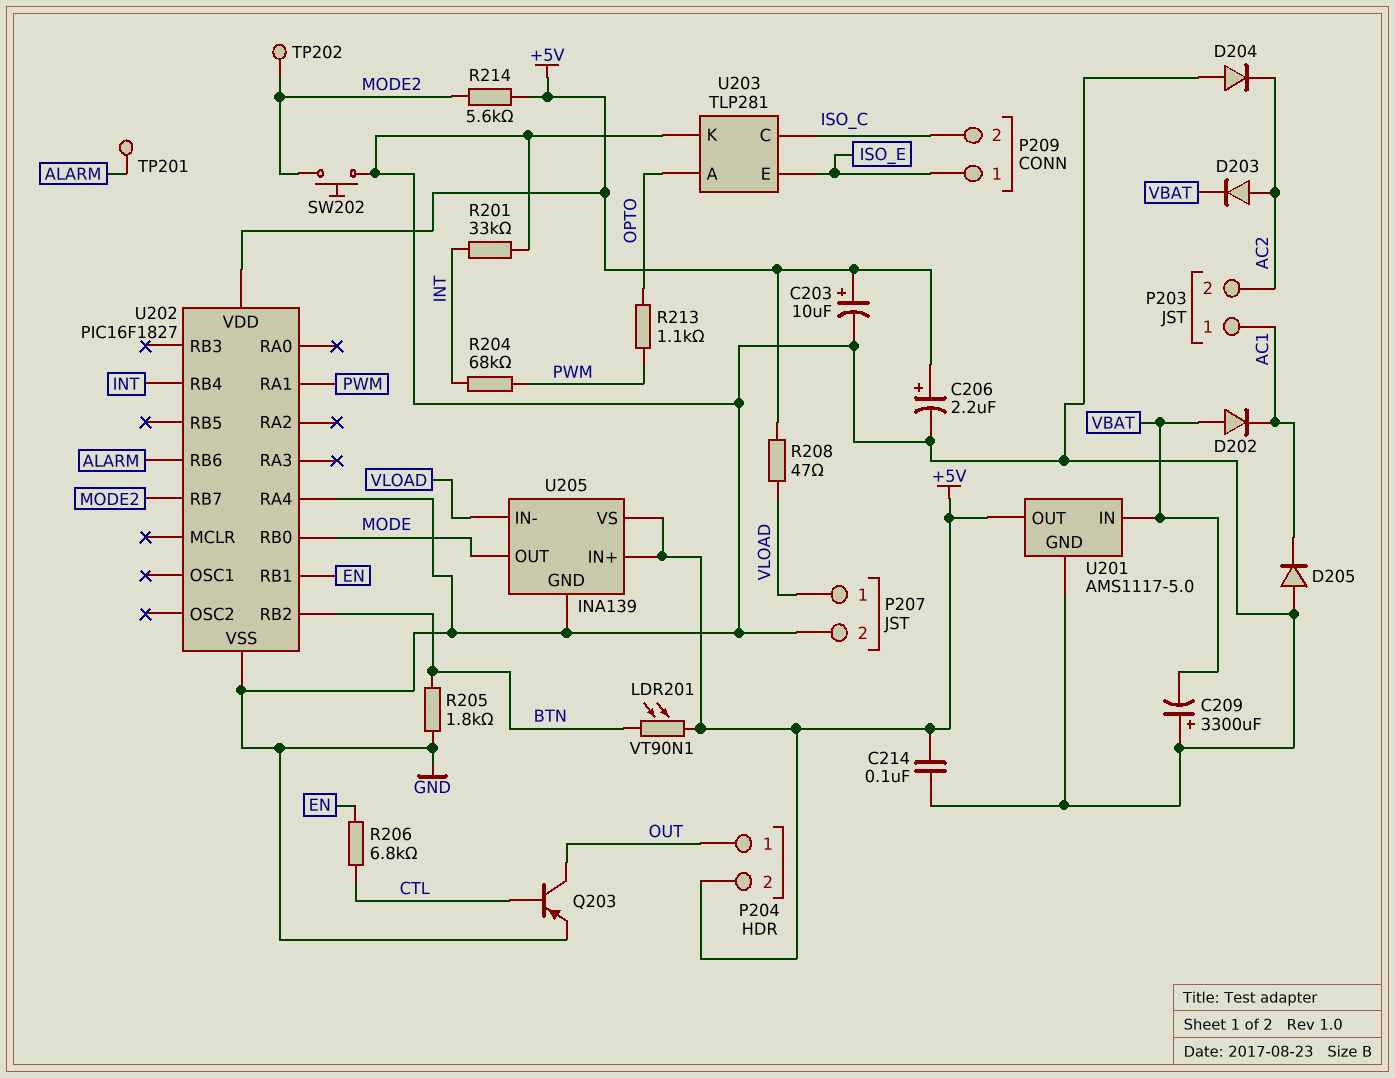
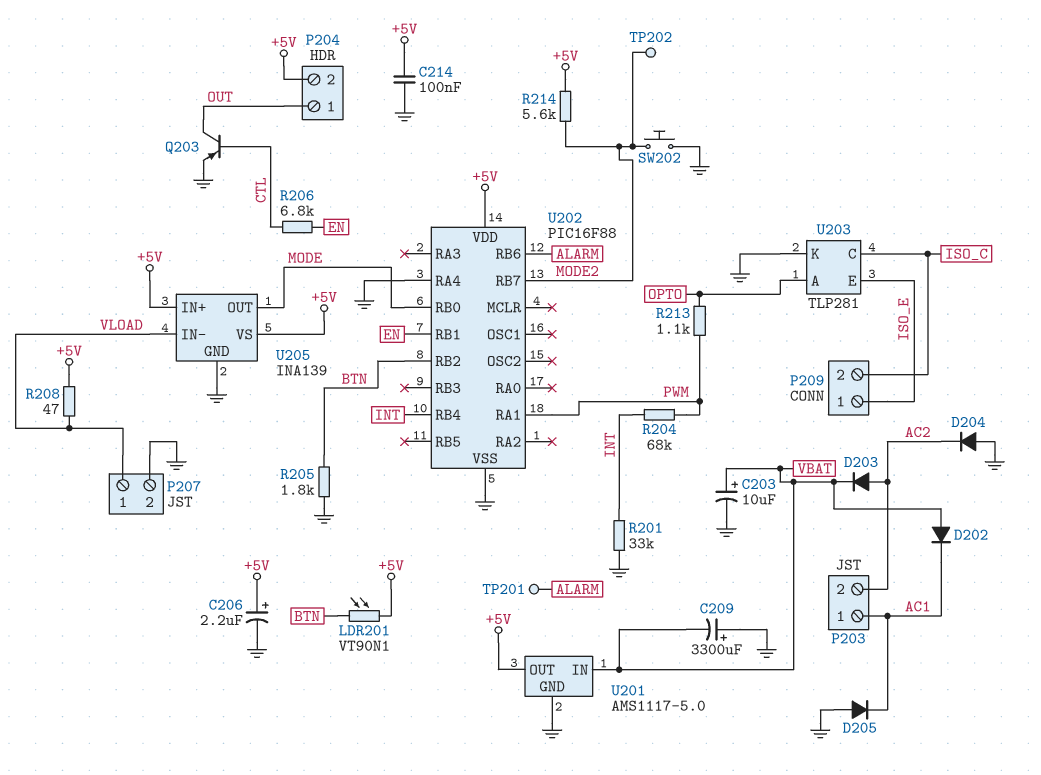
C203: 10uF (plus +5V, minus GND) -> 10uF (plus VBAT, minus GND)
U202: PIC16F1827 -> PIC16F88

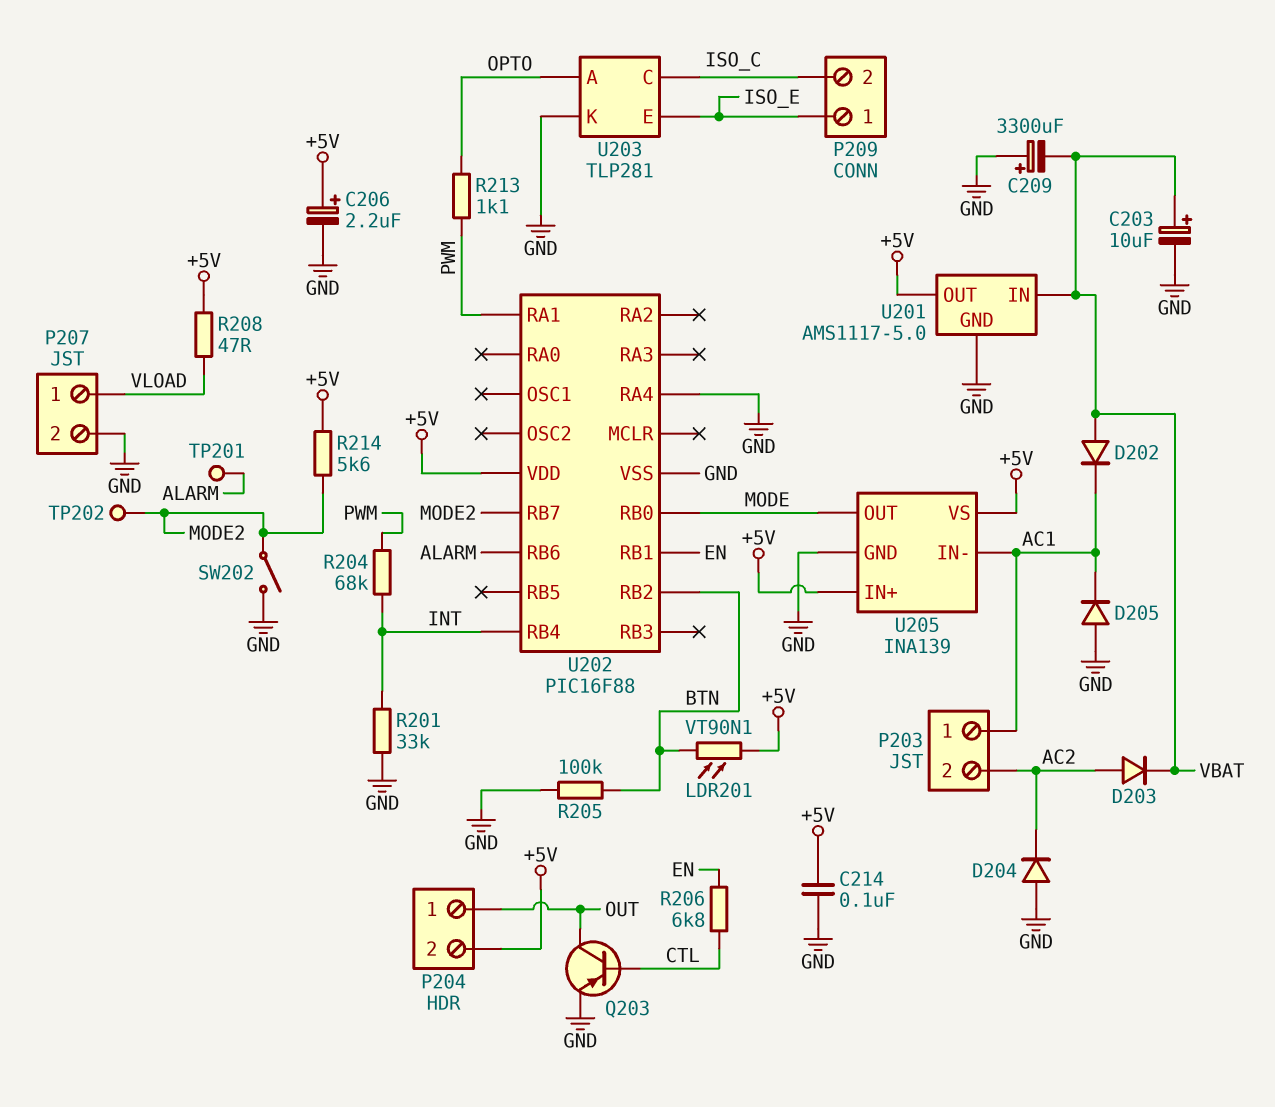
R205: 1.8k (BTN, GND) -> 100k (BTN, GND)
SW202: button (GND, MODE2) -> switch (GND, MODE2)
U205 pin IN-: VLOAD -> AC1

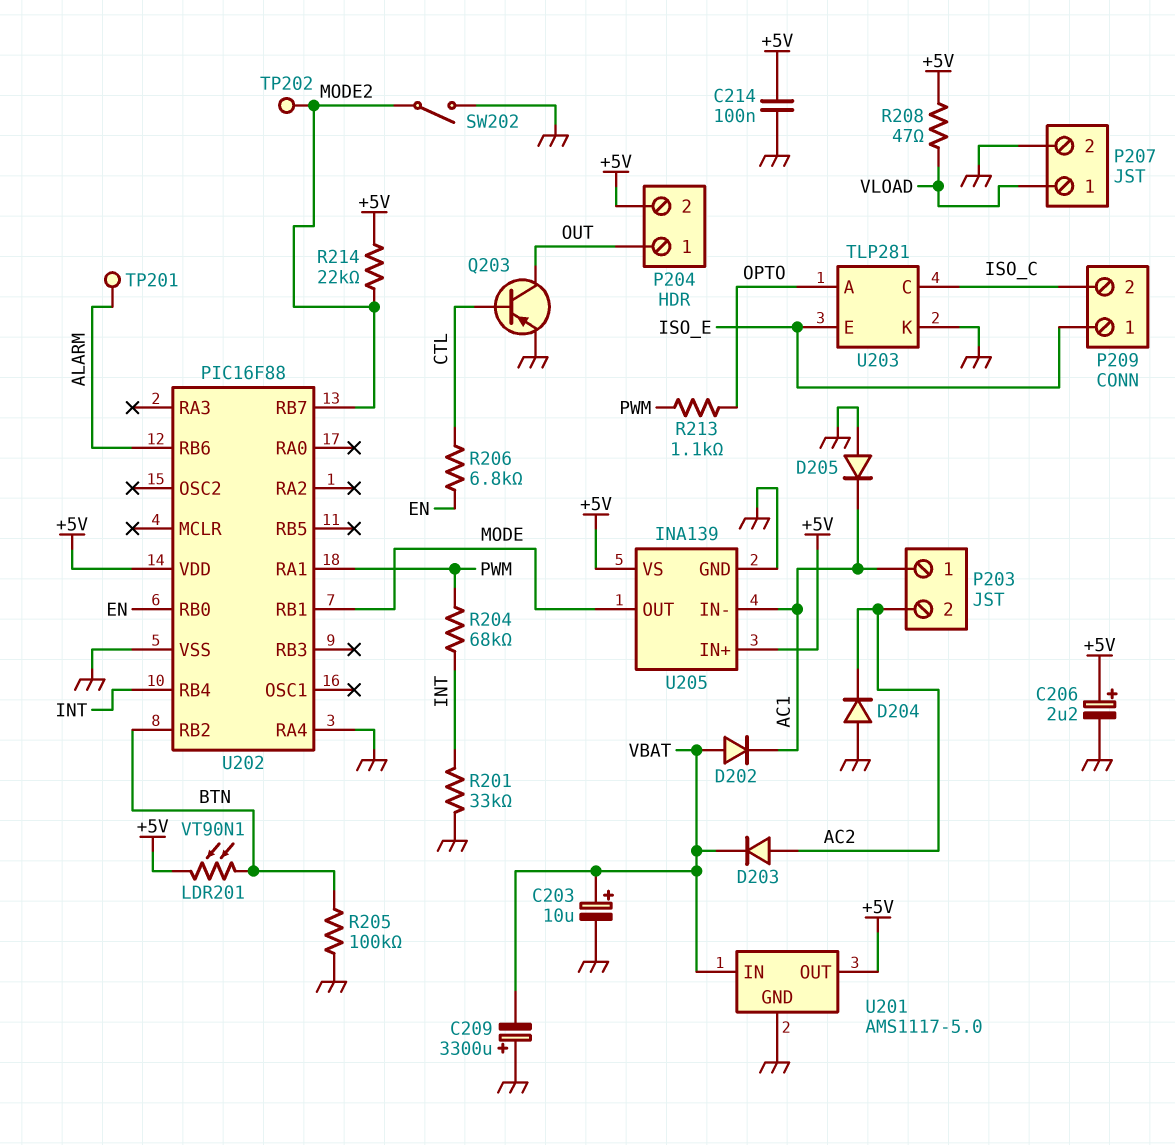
R214: 5.6k (+5V, MODE2) -> 22k (+5V, MODE2)
U202 pin RB0: MODE -> EN
U202 pin RB1: EN -> MODE

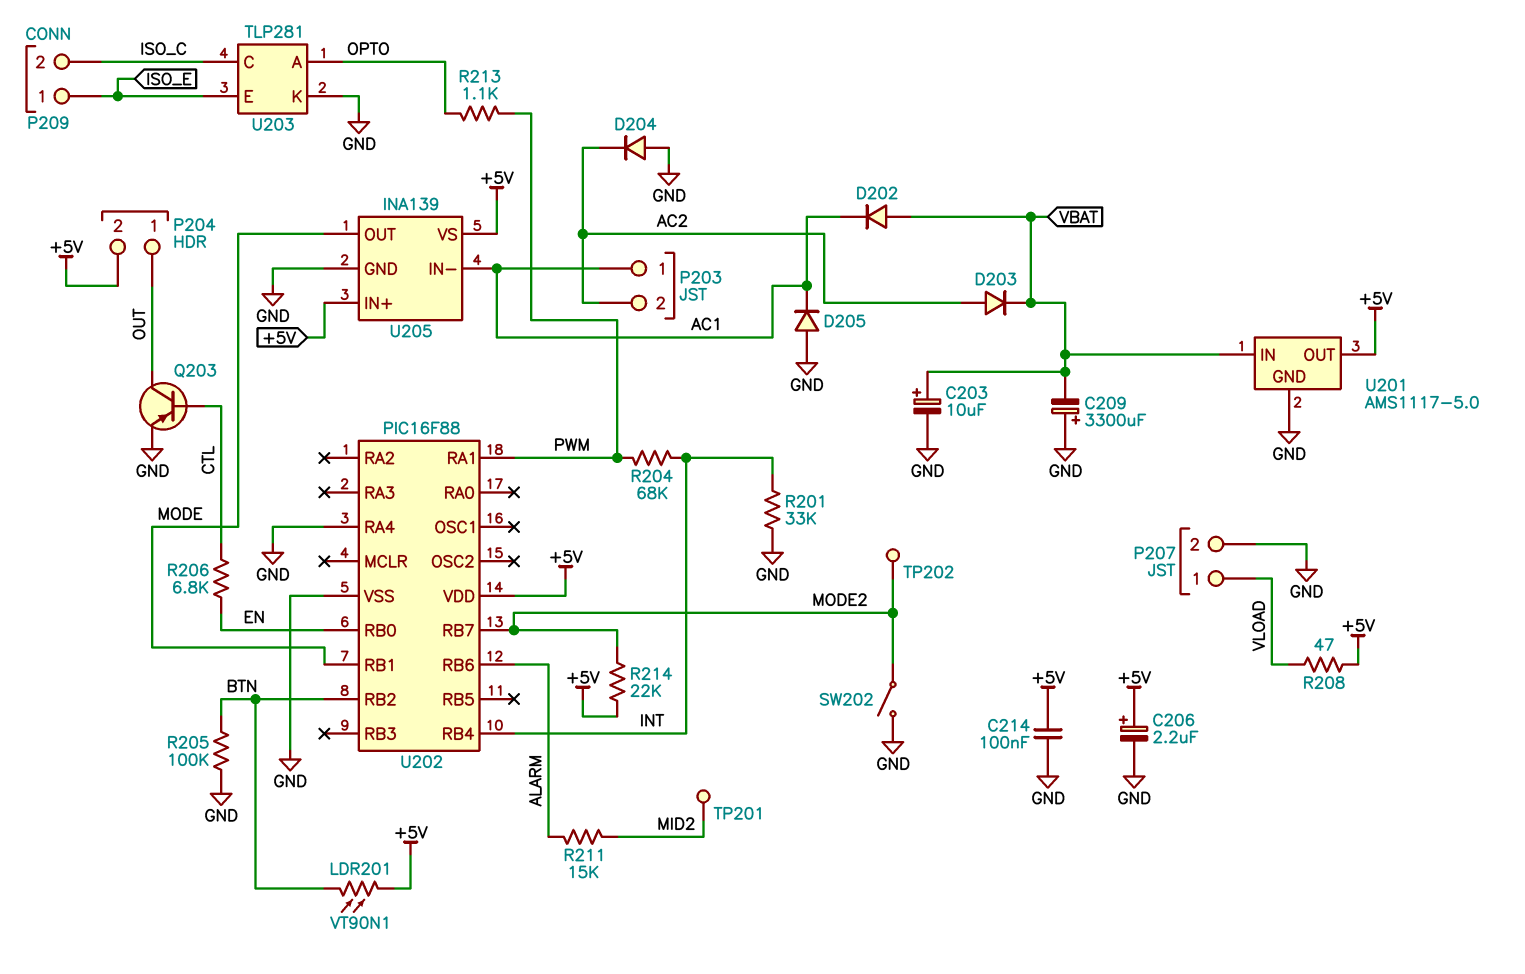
R211: none -> 15k (ALARM, MID2)
TP201: test point (ALARM) -> test point (MID2)

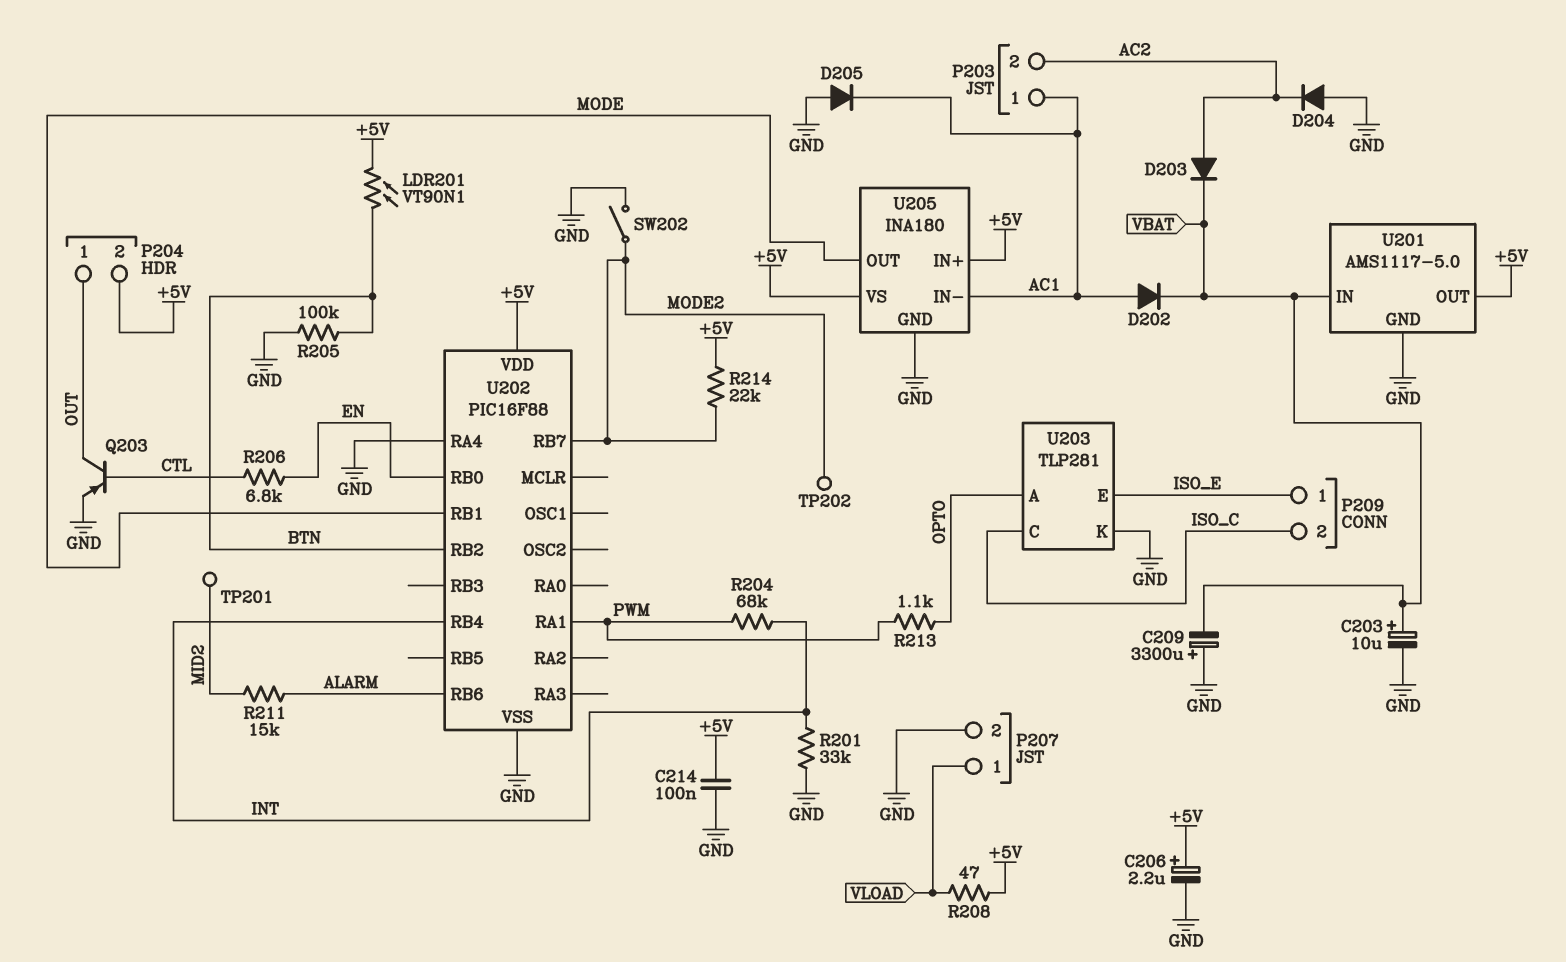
D202: diode (A VBAT, K AC1) -> diode (A AC1, K VBAT)
U205: INA139 -> INA180

